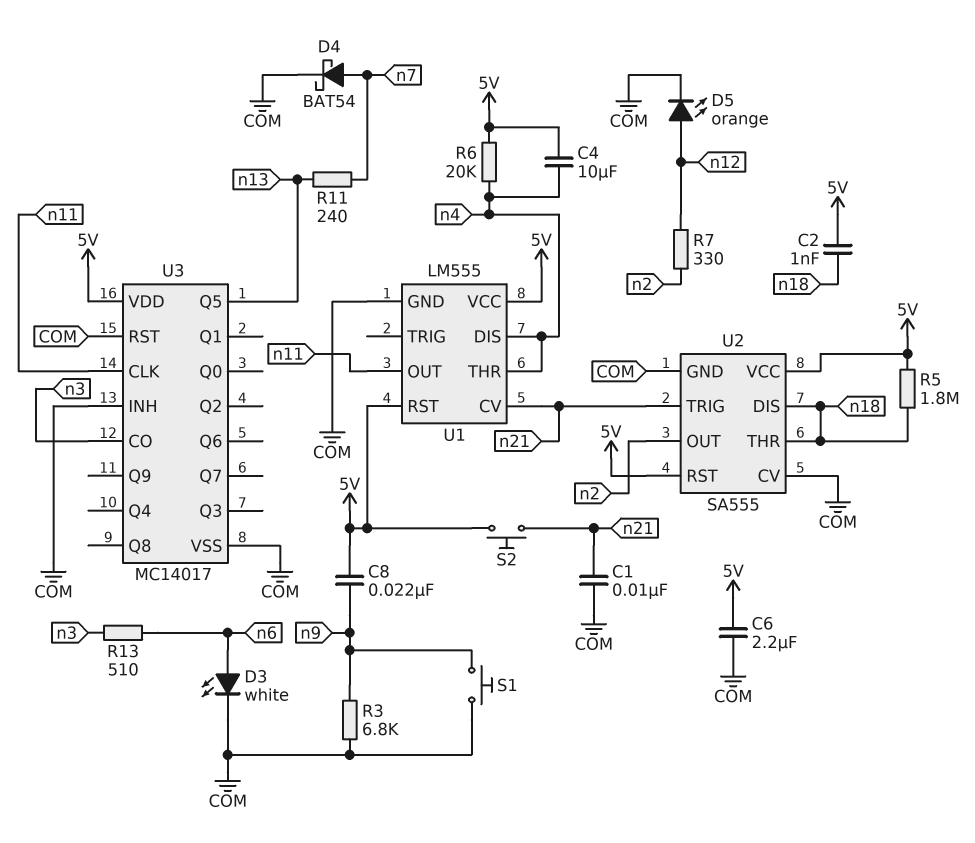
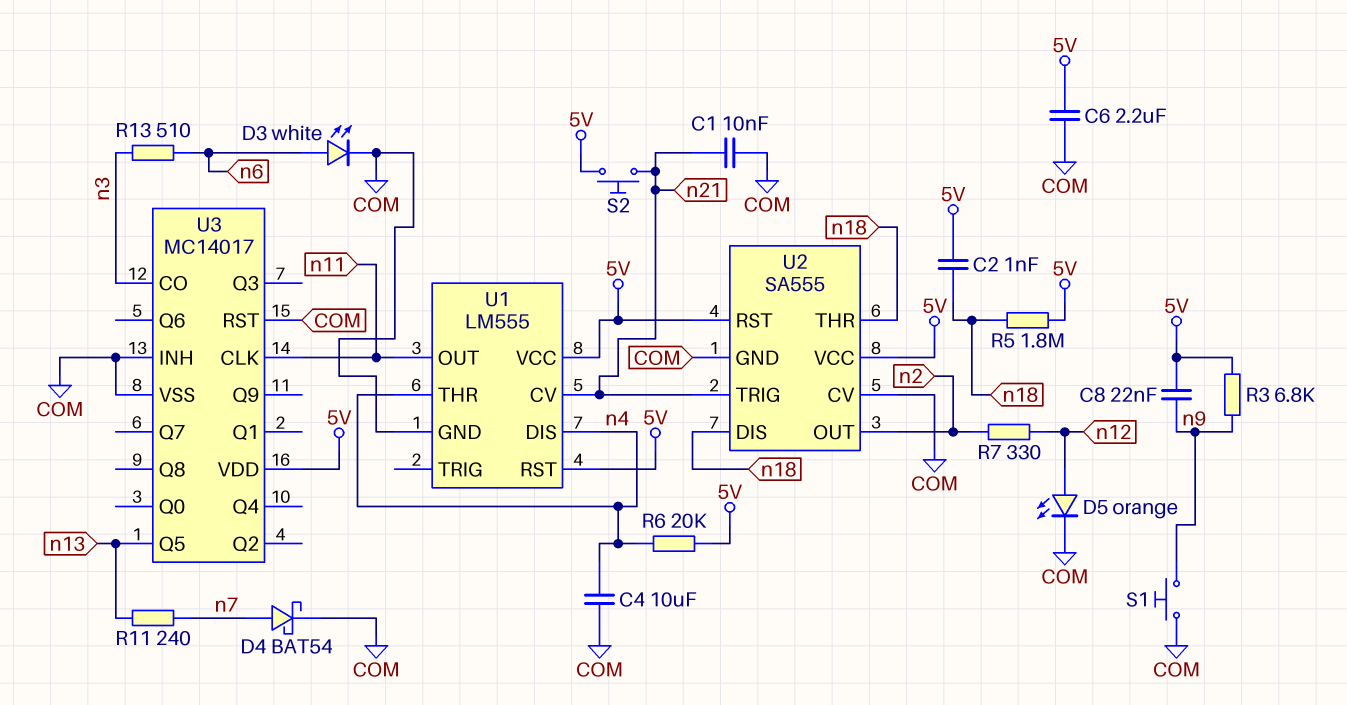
C4: 10uF (5V, n4) -> 10uF (COM, n4)
R3: 6.8k (COM, n9) -> 6.8k (5V, n9)

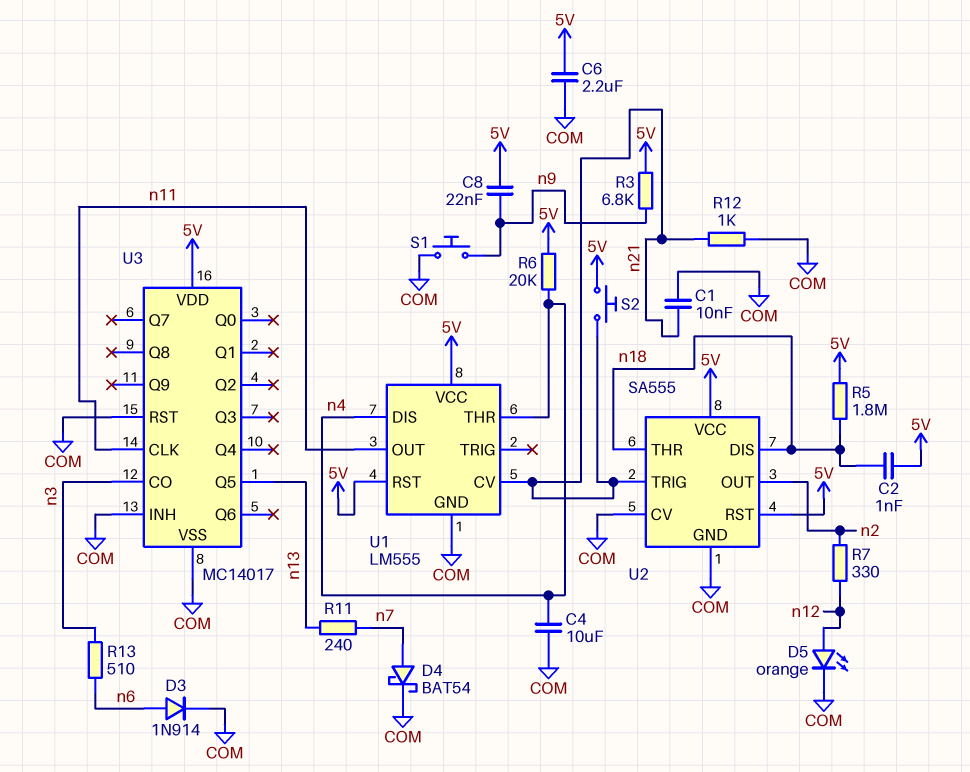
D3: LED white (A n6, K COM) -> diode 1N914 (A n6, K COM)
R12: none -> 1k (COM, n21)

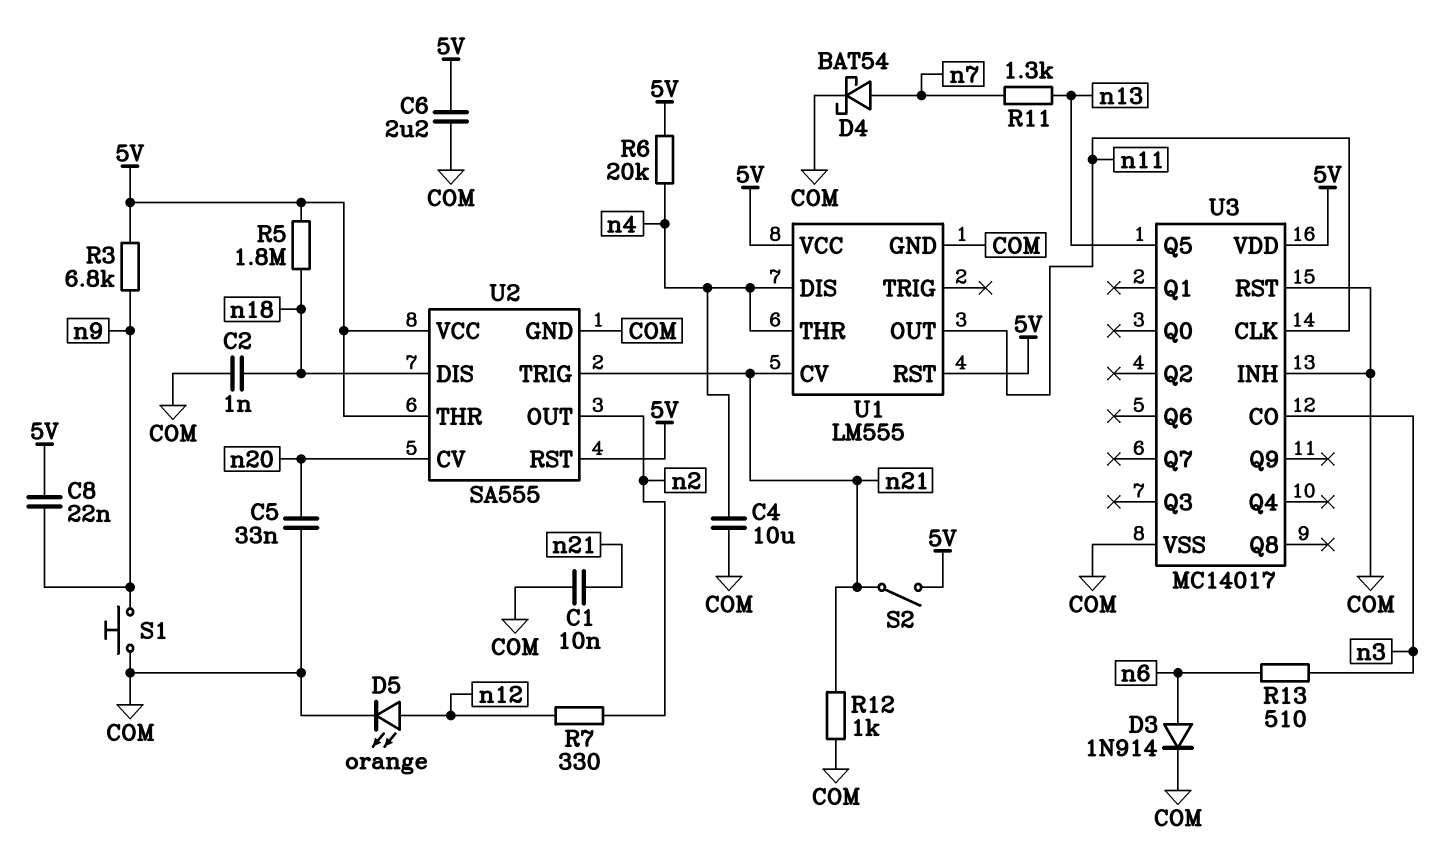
C2: 1nF (5V, n18) -> 1nF (COM, n18)
C5: none -> 33nF (COM, n20)
R11: 240 (n7, n13) -> 1.3k (n7, n13)
S2: button (5V, n21) -> switch (5V, n21)
U2 pin CV: COM -> n20
U2 pin THR: n18 -> 5V

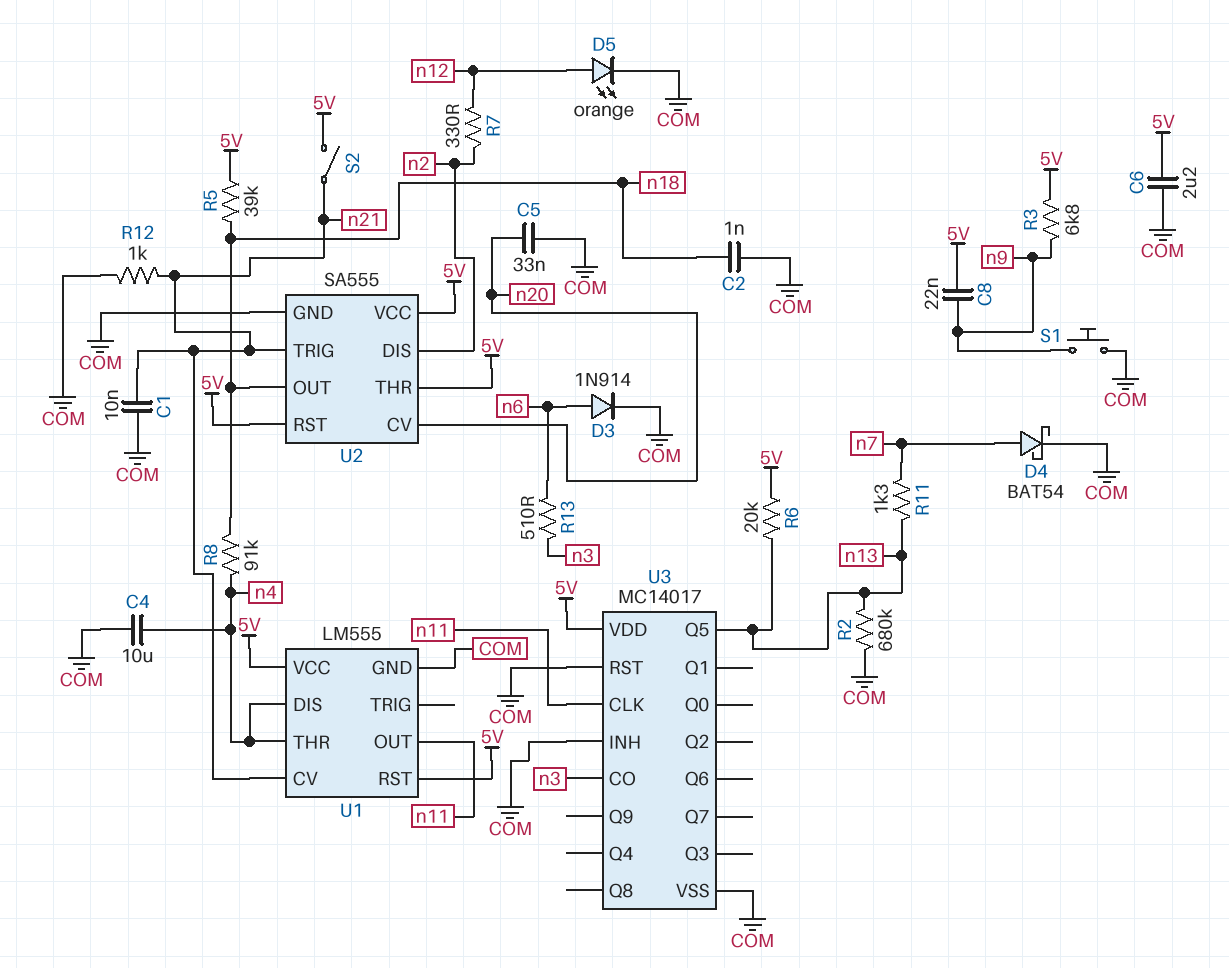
R2: none -> 680k (COM, n13)
R5: 1.8M (5V, n18) -> 39k (5V, n18)
R6: 20k (5V, n4) -> 20k (5V, n13)
R8: none -> 91k (n4, n18)
U2 pin DIS: n18 -> n2
U2 pin OUT: n2 -> n18

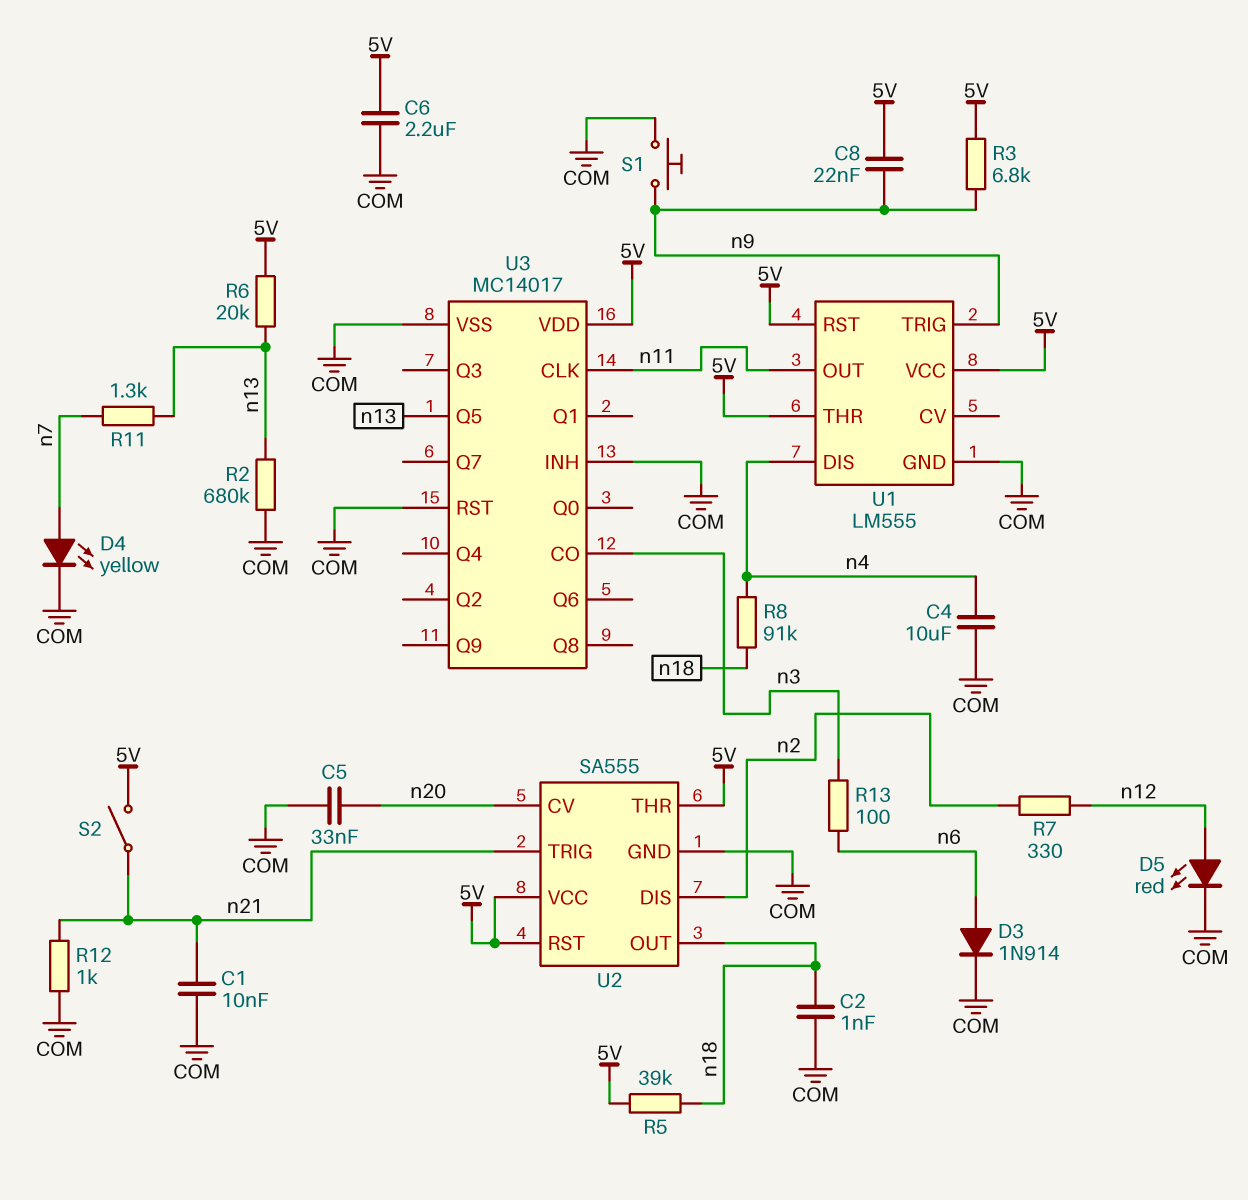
D4: schottky BAT54 (A n7, K COM) -> LED yellow (A n7, K COM)
D5: LED orange (A n12, K COM) -> LED red (A n12, K COM)
R13: 510 (n3, n6) -> 100 (n3, n6)
U1 pin CV: n21 -> none
U1 pin THR: n4 -> 5V
U1 pin TRIG: none -> n9

